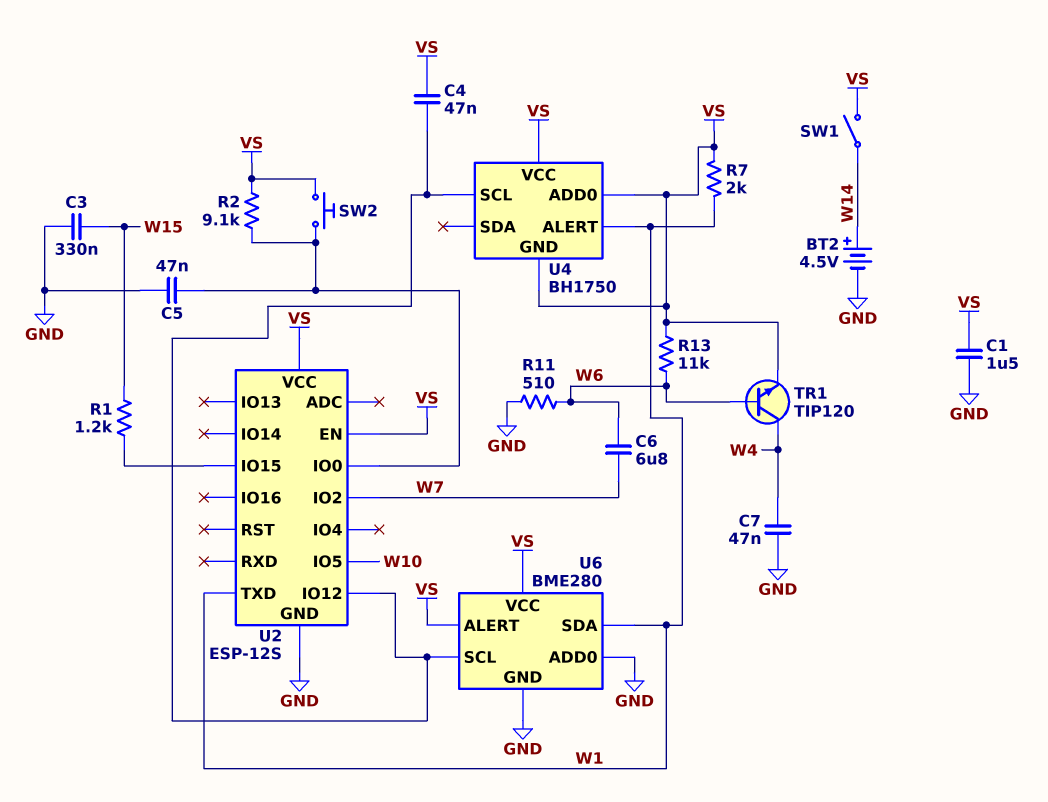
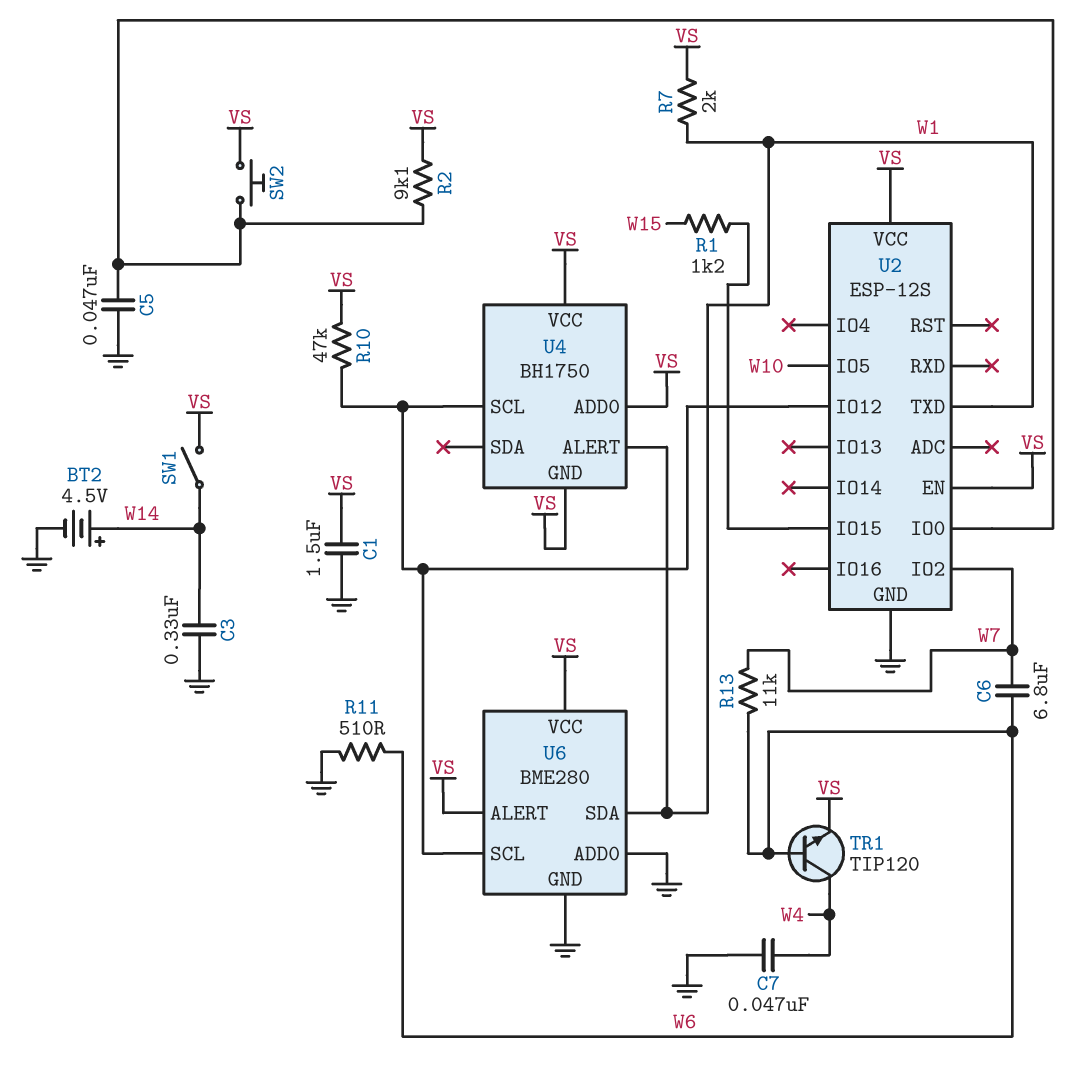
C3: 330nF (GND, W15) -> 330nF (GND, W14)
C4: 47nF (U2/IO12, VS) -> none
R10: none -> 47k (U2/IO12, VS)
R13: 11k (VS, W6) -> 11k (W6, W7)

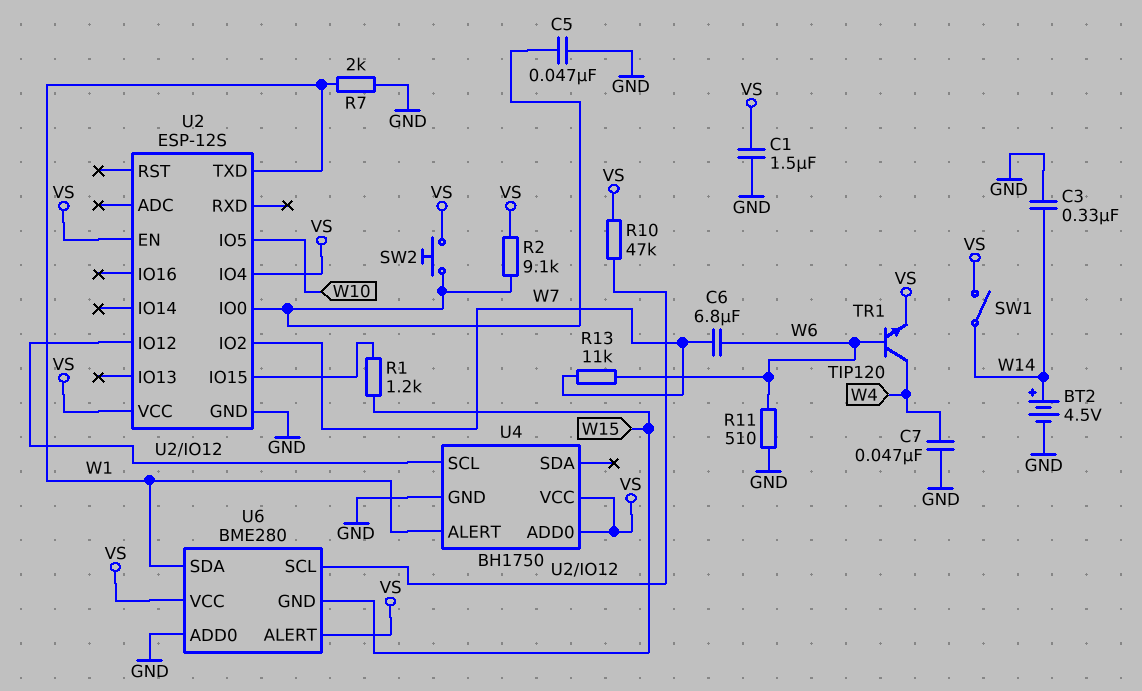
R7: 2k (VS, W1) -> 2k (GND, W1)
U2 pin IO4: none -> VS
U4 pin GND: VS -> GND
U6 pin GND: GND -> W15

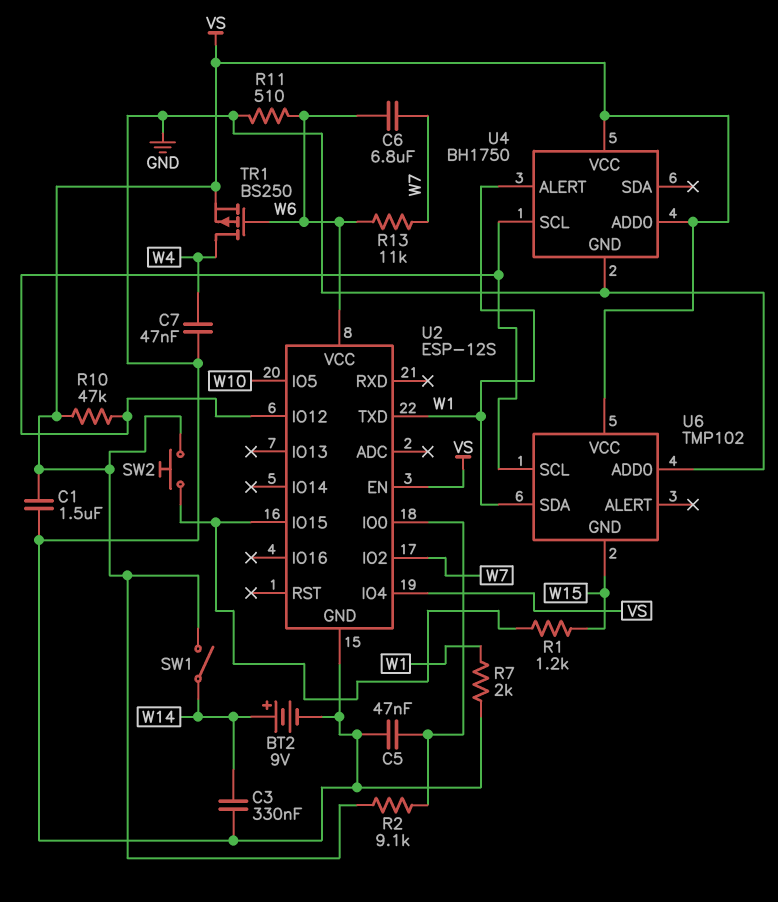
BT2: 4.5V (plus W14, minus GND) -> 9V (plus W14, minus GND)
SW2: button (U2/IO0, VS) -> button (U2/IO15, VS)
TR1: NPN TIP120 (B W6, C W4, E VS) -> PMOS BS250 (G W6, D W4, S VS)
U2 pin VCC: VS -> W6
U6: BME280 -> TMP102
U6 pin ALERT: VS -> none

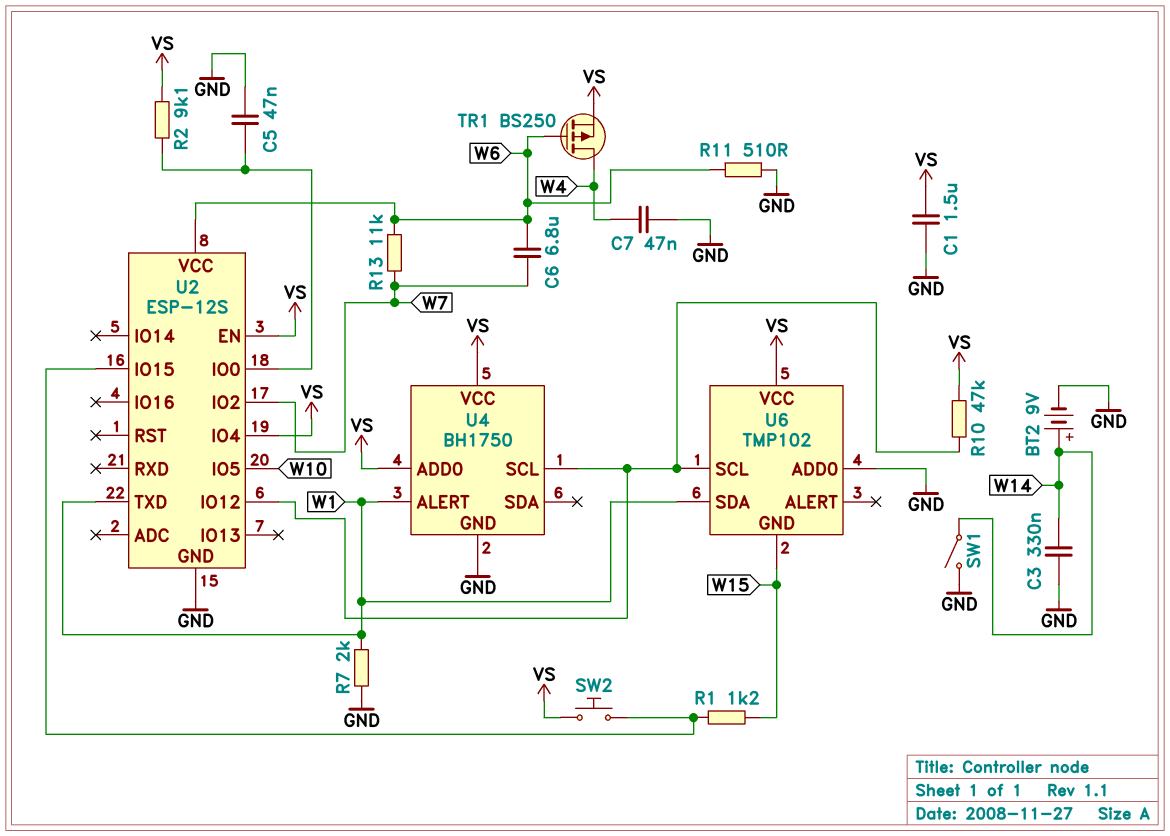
SW1: switch (VS, W14) -> switch (GND, W14)

